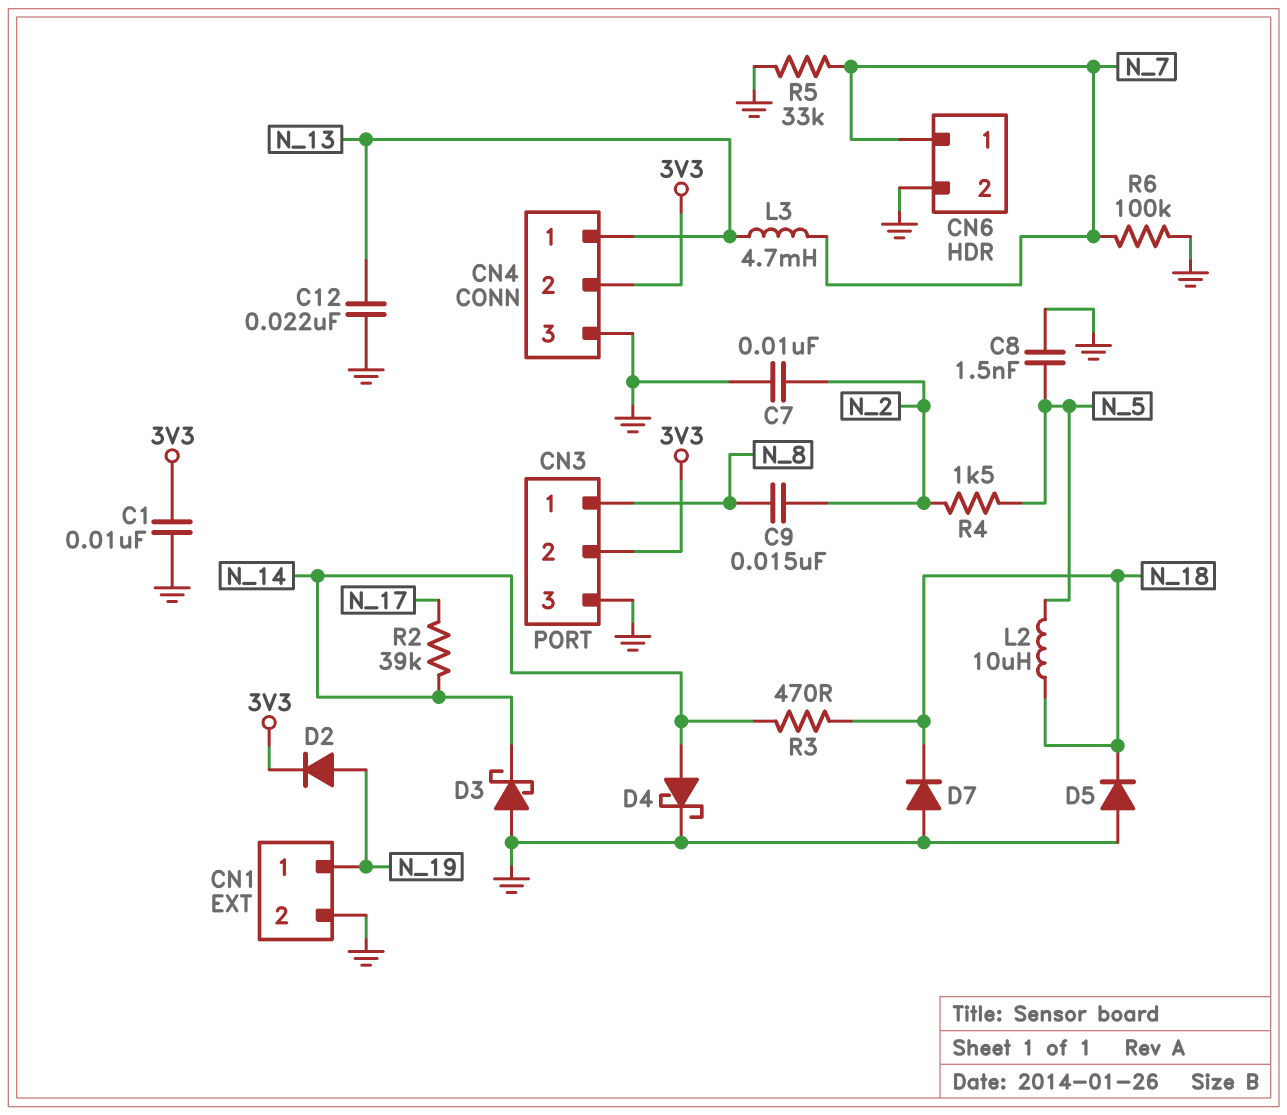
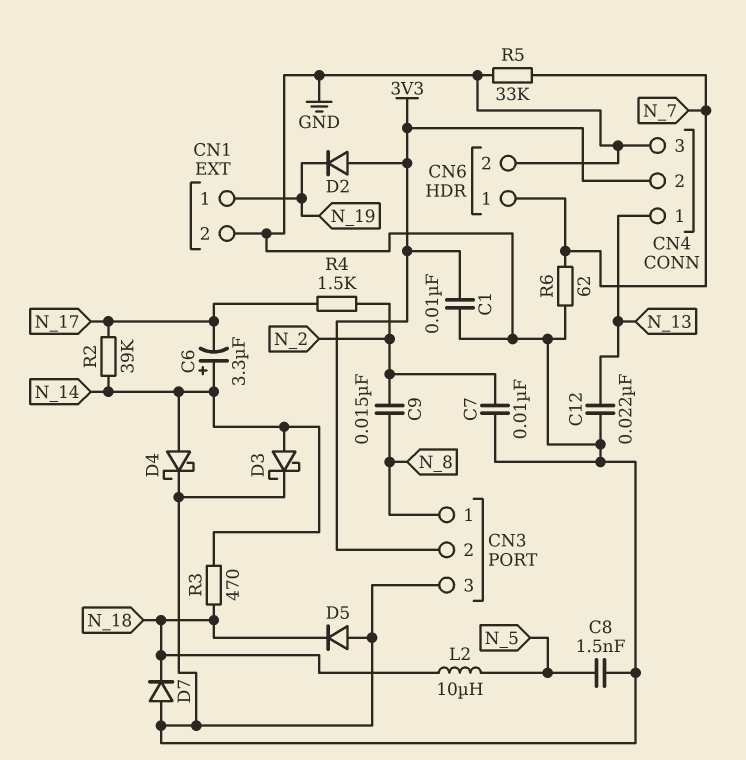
C6: none -> 3.3uF (plus N_14, minus N_17)
D2: diode (A N_19, K 3V3) -> diode (A 3V3, K N_19)
D3: schottky (A GND, K N_14) -> schottky (A N_14, K GND)
L3: 4.7mH (N_7, N_13) -> none
R4: 1.5k (N_2, N_5) -> 1.5k (N_2, N_17)
R6: 100k (GND, N_7) -> 62 (GND, N_7)

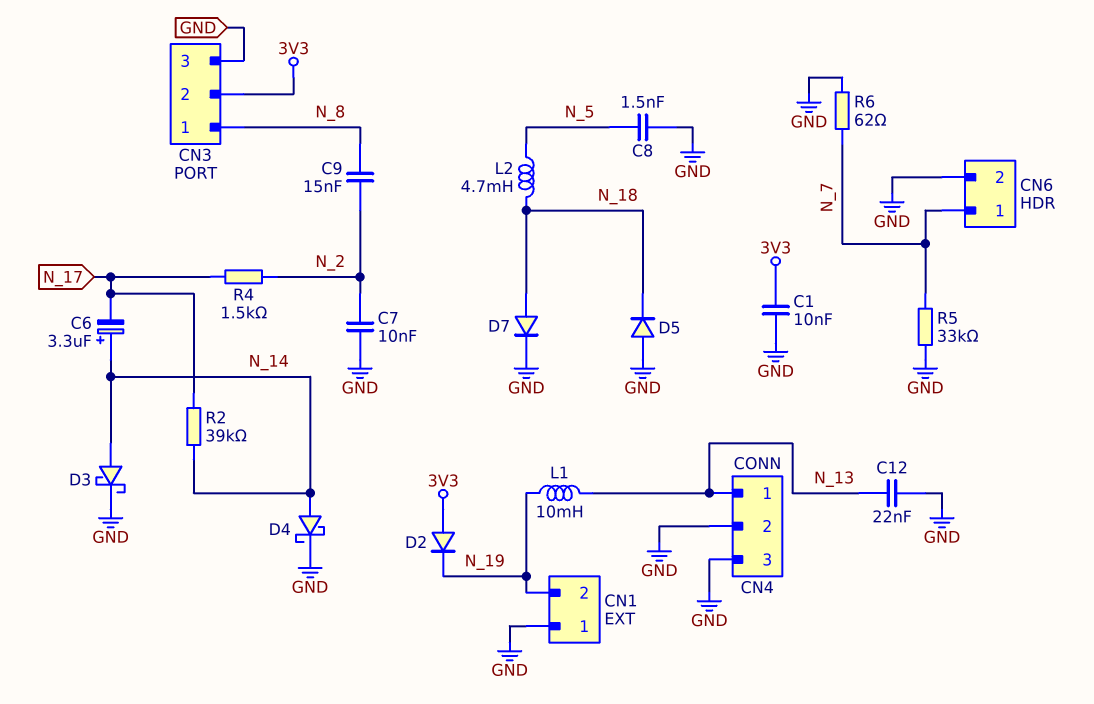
CN1 pin 1: N_19 -> GND
CN1 pin 2: GND -> N_19
CN4 pin 2: 3V3 -> GND
D7: diode (A GND, K N_18) -> diode (A N_18, K GND)
L1: none -> 10mH (N_13, N_19)
L2: 10uH (N_5, N_18) -> 4.7mH (N_5, N_18)
R3: 470 (N_14, N_18) -> none

